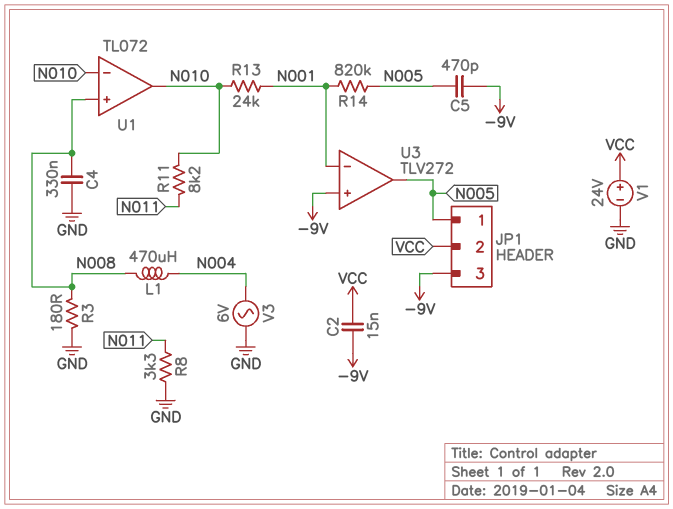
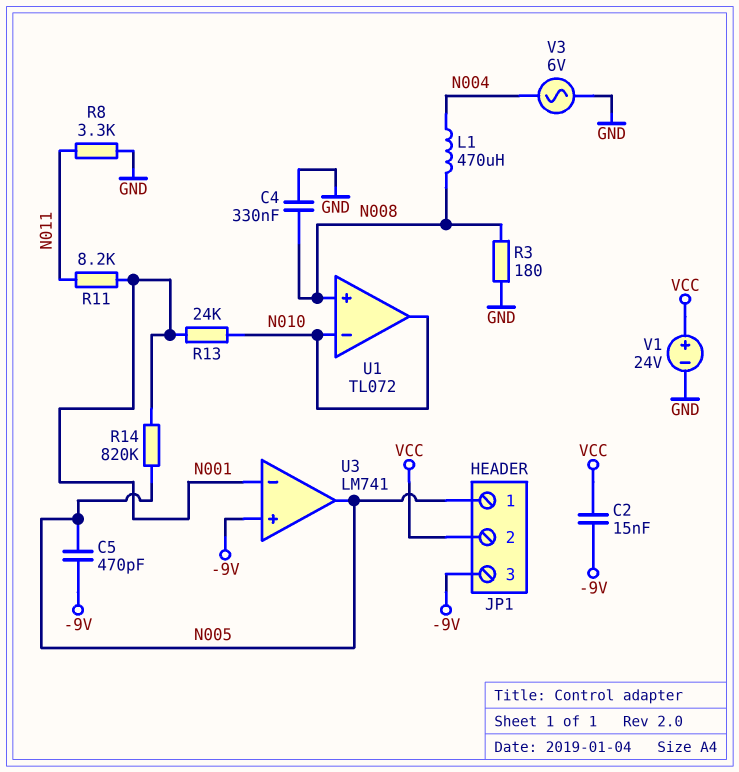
R11: 8.2k (N010, N011) -> 8.2k (N001, N011)
U3: TLV272 -> LM741

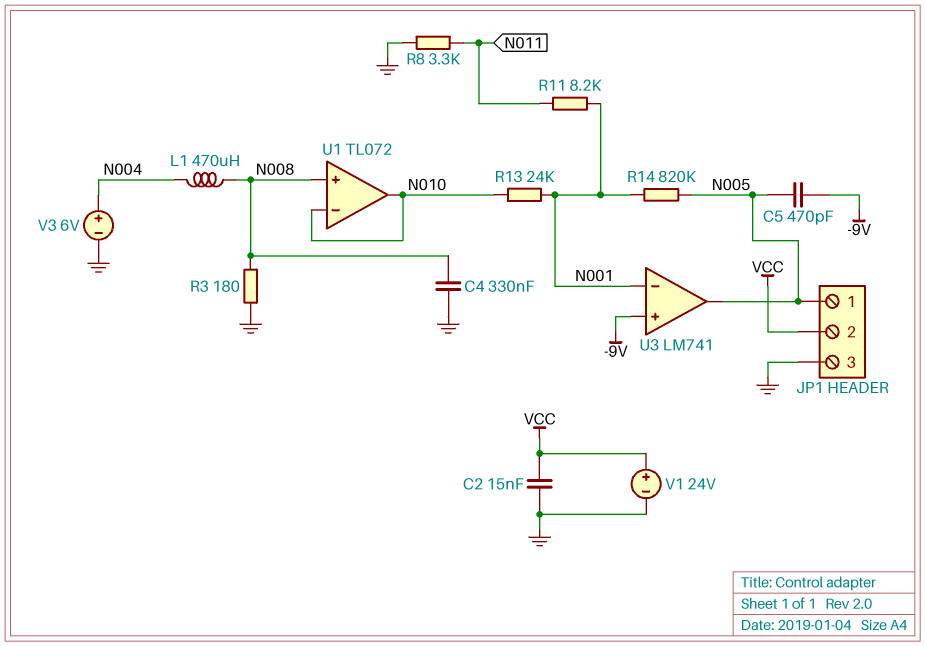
C2: 15nF (-9V, VCC) -> 15nF (GND, VCC)
JP1 pin 3: -9V -> GND
V3: AC 6V (GND, N004) -> 6V (plus N004, minus GND)

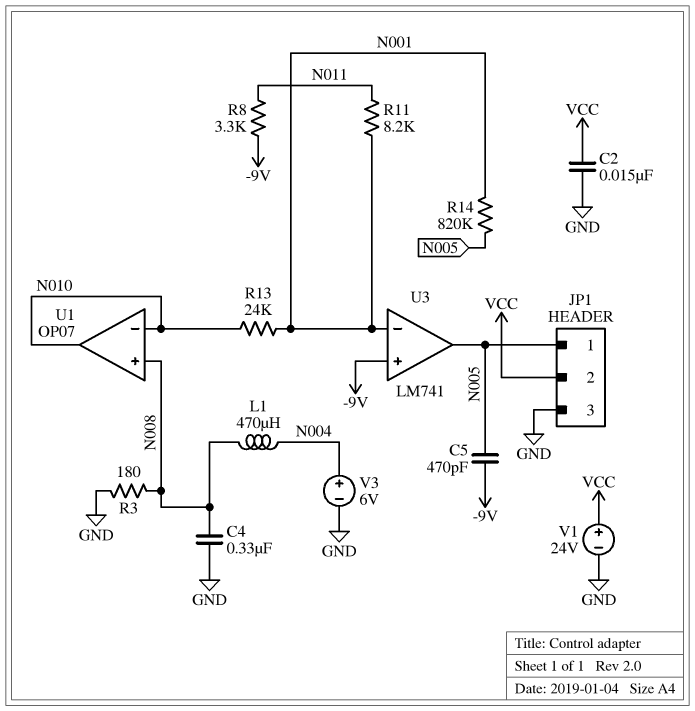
R8: 3.3k (GND, N011) -> 3.3k (-9V, N011)
U1: TL072 -> OP07

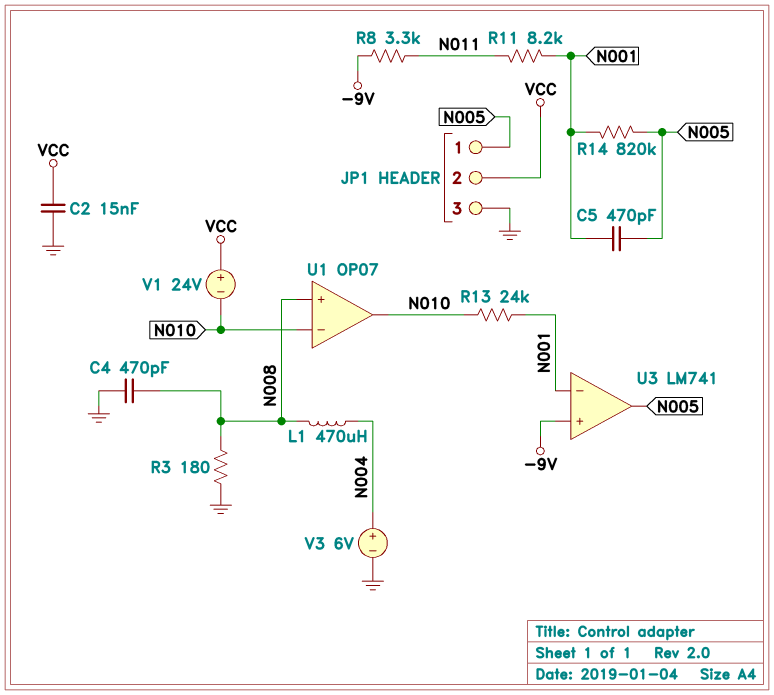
C4: 330nF (GND, N008) -> 470pF (GND, N008)
C5: 470pF (-9V, N005) -> 470pF (N001, N005)
V1: 24V (plus VCC, minus GND) -> 24V (plus VCC, minus N010)

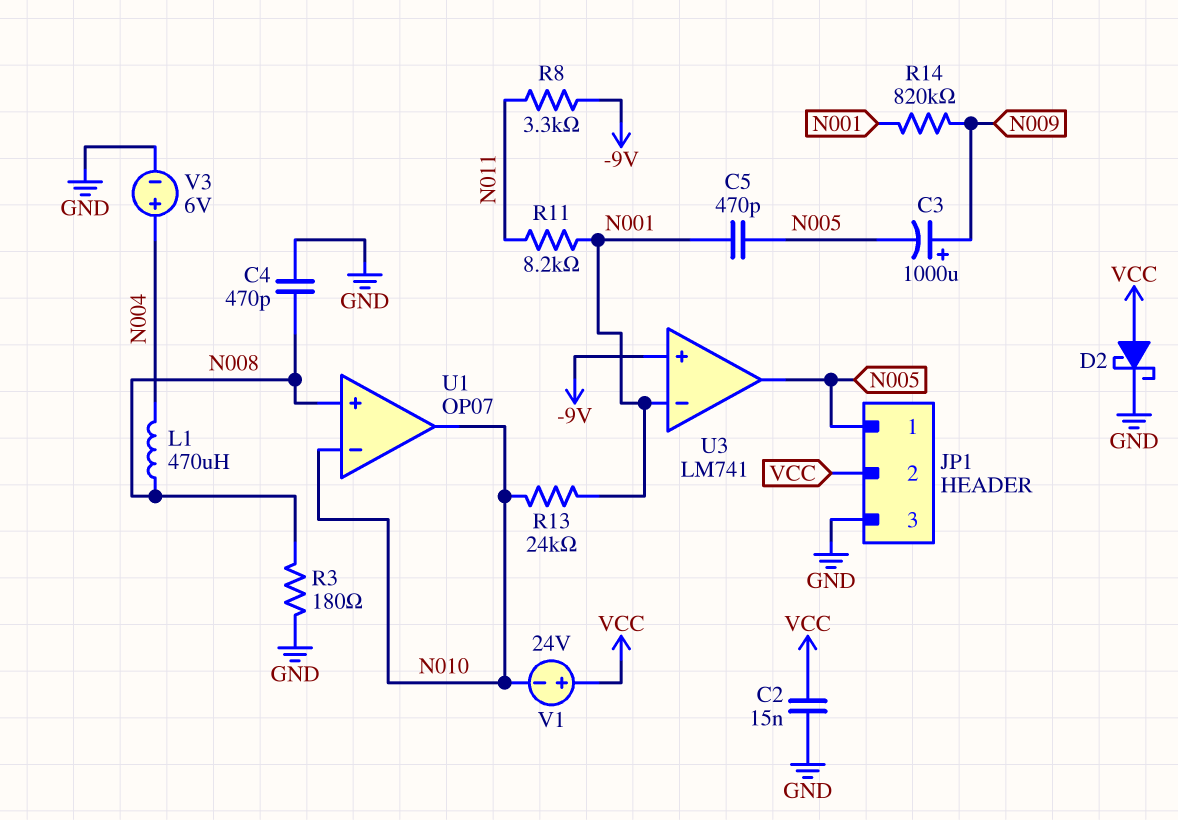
C3: none -> 1000uF (plus N009, minus N005)
D2: none -> schottky (A VCC, K GND)
R14: 820k (N001, N005) -> 820k (N001, N009)

